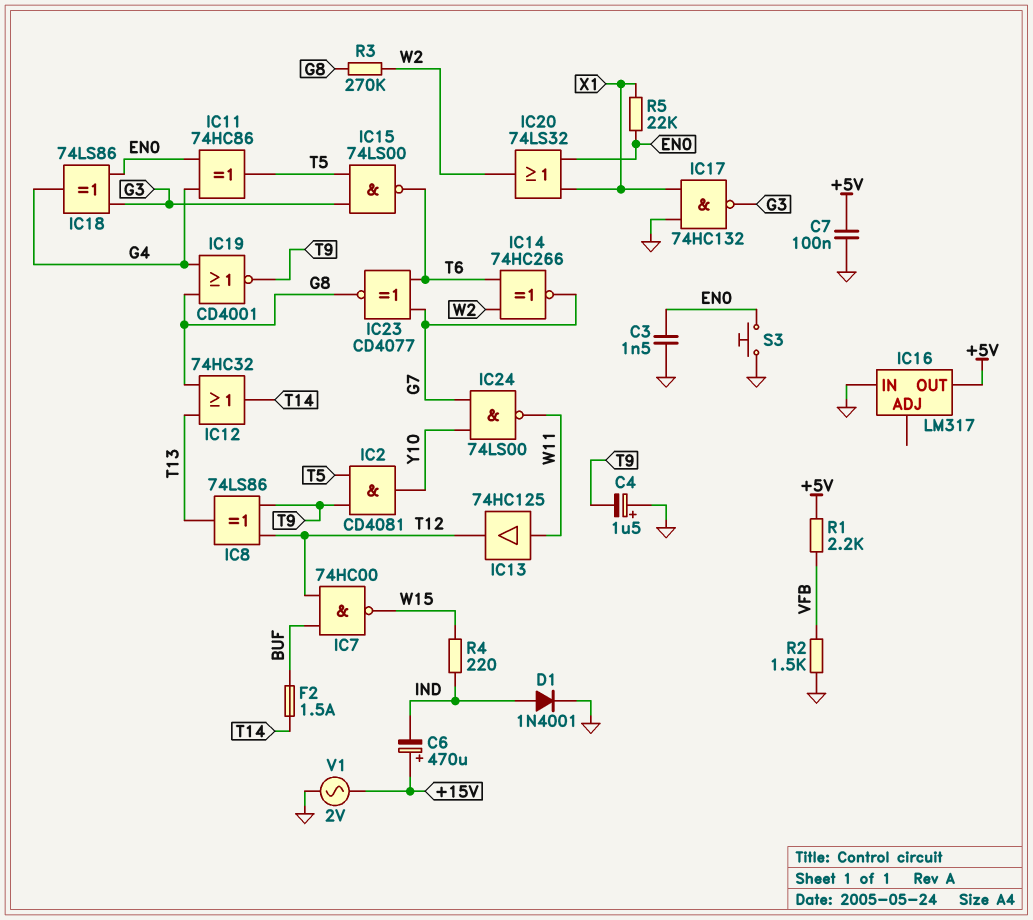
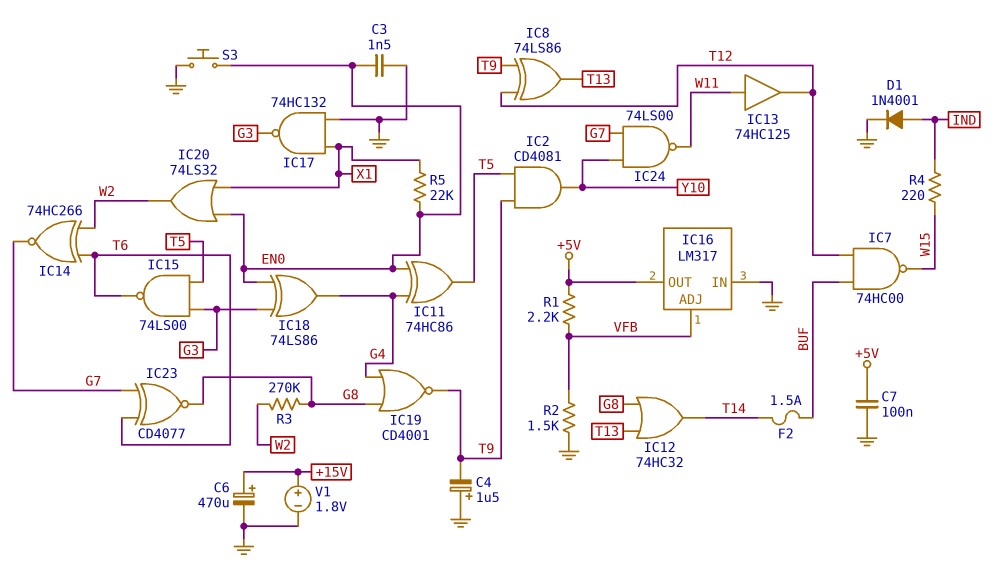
C6: 470uF (plus +15V, minus IND) -> 470uF (plus +15V, minus GND)
IC16 pin ADJ: none -> VFB
V1: AC 2V (+15V, GND) -> 1.8V (plus +15V, minus GND)

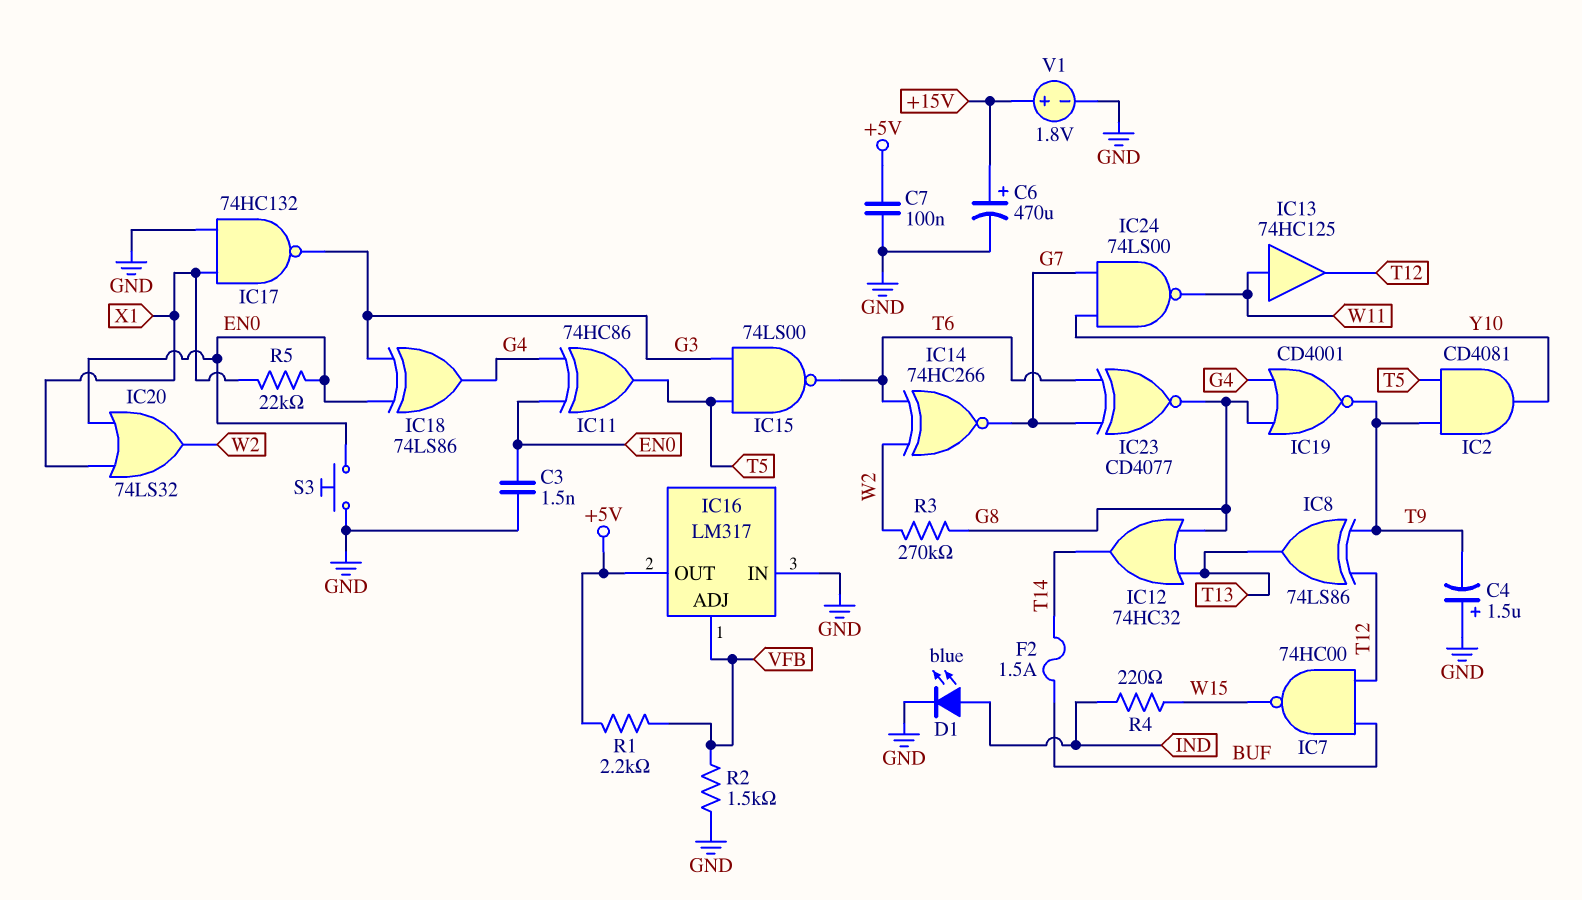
D1: diode 1N4001 (A IND, K GND) -> LED blue (A IND, K GND)

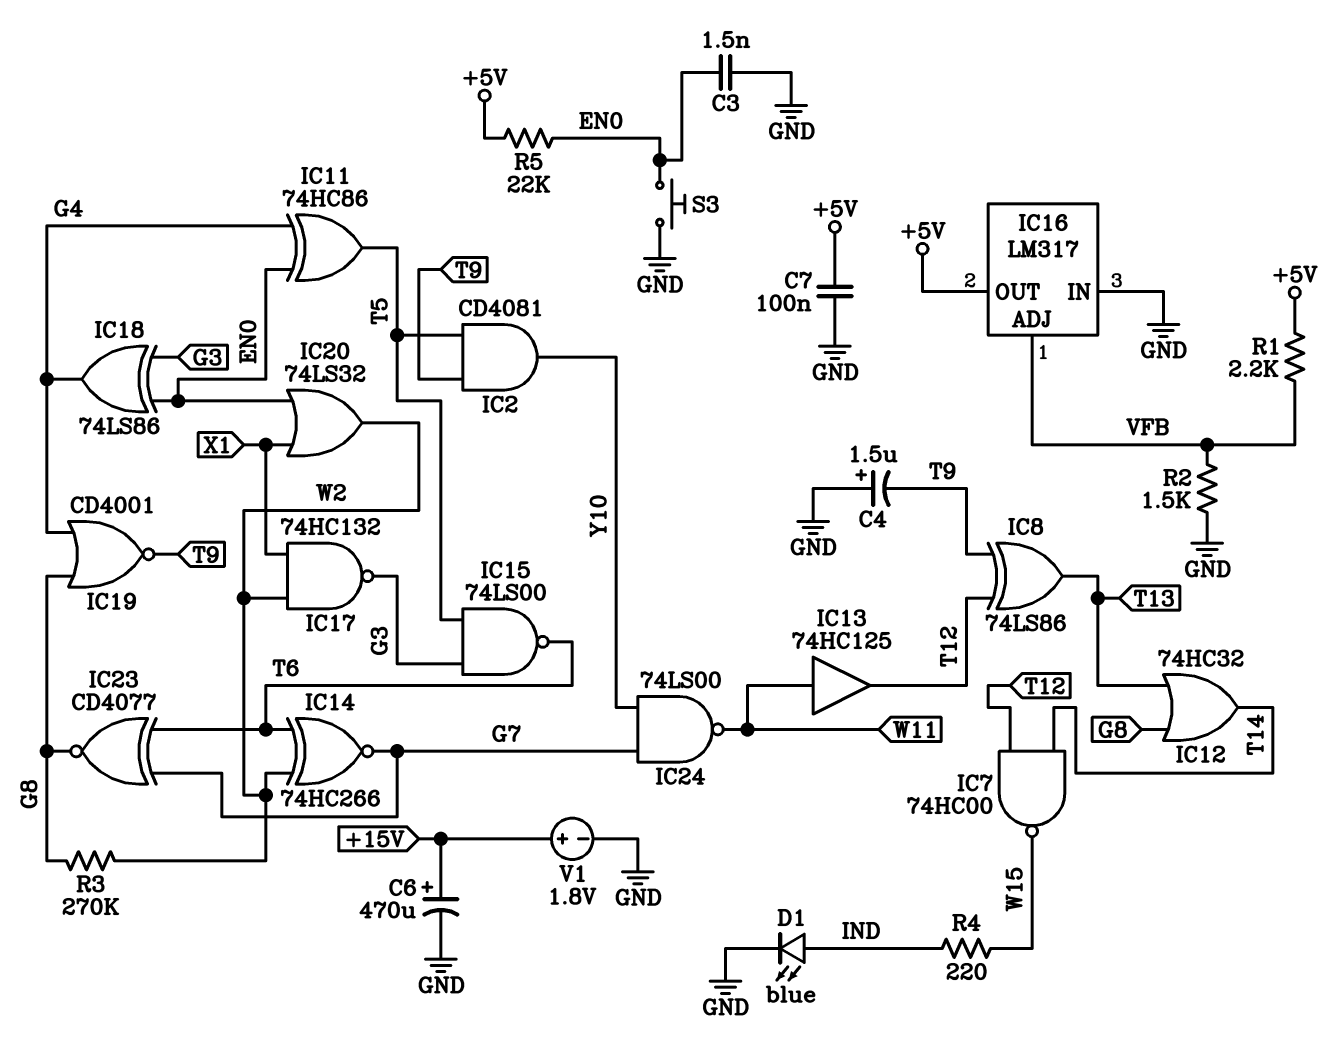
F2: 1.5A (BUF, T14) -> none
IC7: NAND 74HC00 (in BUF, in T12, out W15) -> NAND 74HC00 (in T12, in T14, out W15)
IC17: NAND 74HC132 (in GND, in X1, out G3) -> NAND 74HC132 (in W2, in X1, out G3)
R5: 22k (EN0, X1) -> 22k (+5V, EN0)

